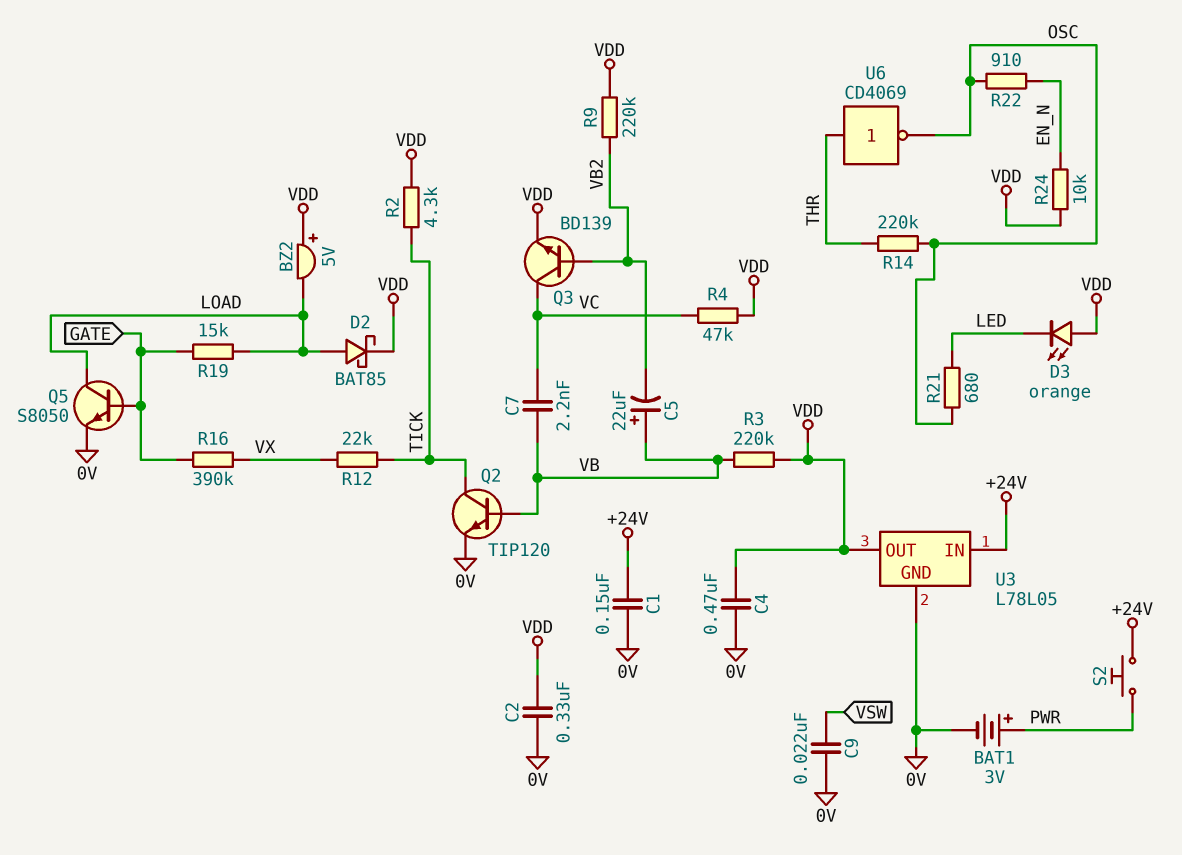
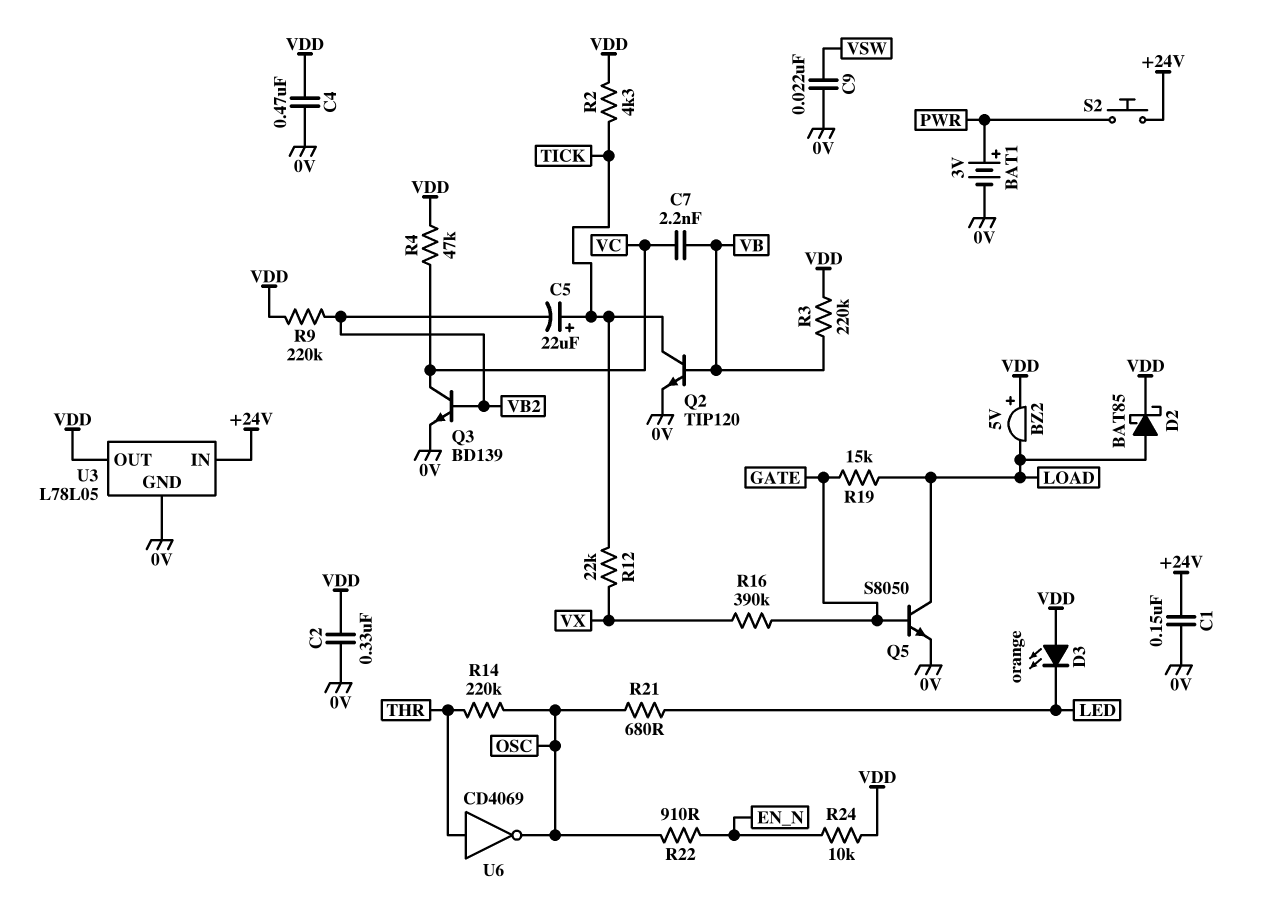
C5: 22uF (plus VB, minus VB2) -> 22uF (plus TICK, minus VB2)
Q3: NPN BD139 (B VB2, C VC, E VDD) -> NPN BD139 (B VB2, C VC, E 0V)

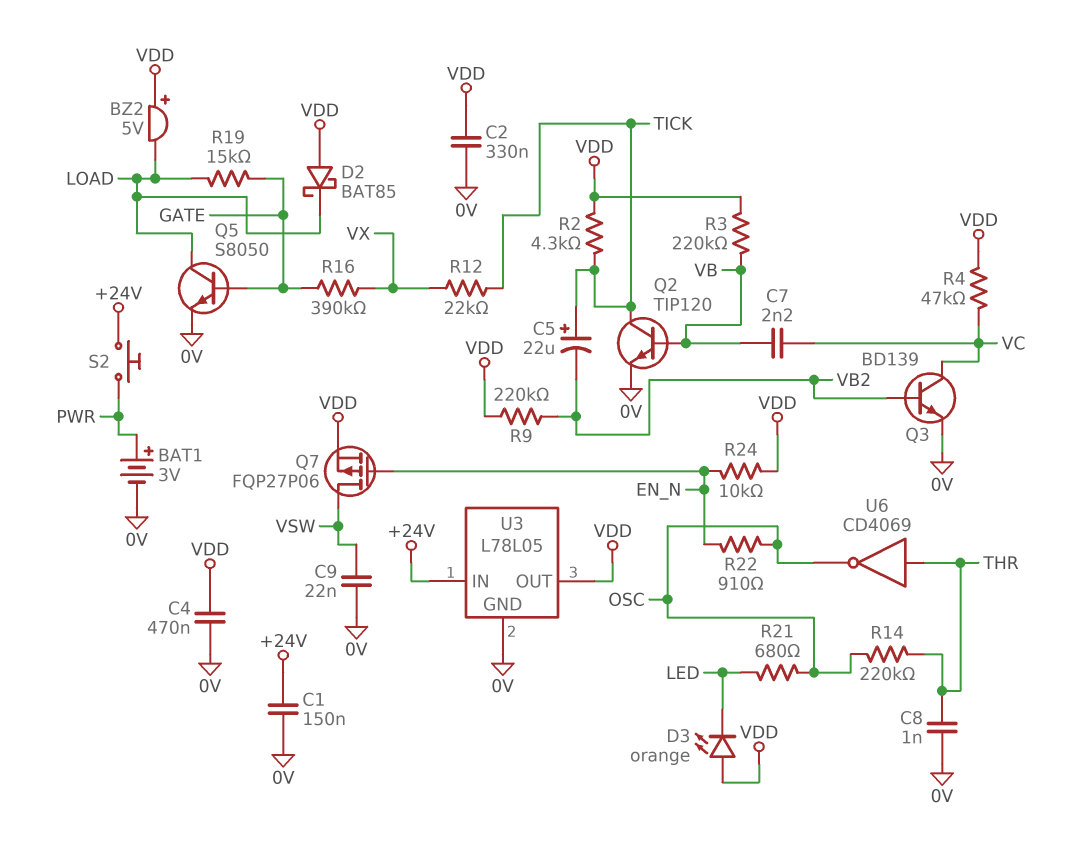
C8: none -> 1nF (0V, THR)
D2: schottky BAT85 (A LOAD, K VDD) -> schottky BAT85 (A VDD, K LOAD)
Q7: none -> PMOS FQP27P06 (G EN_N, D VSW, S VDD)

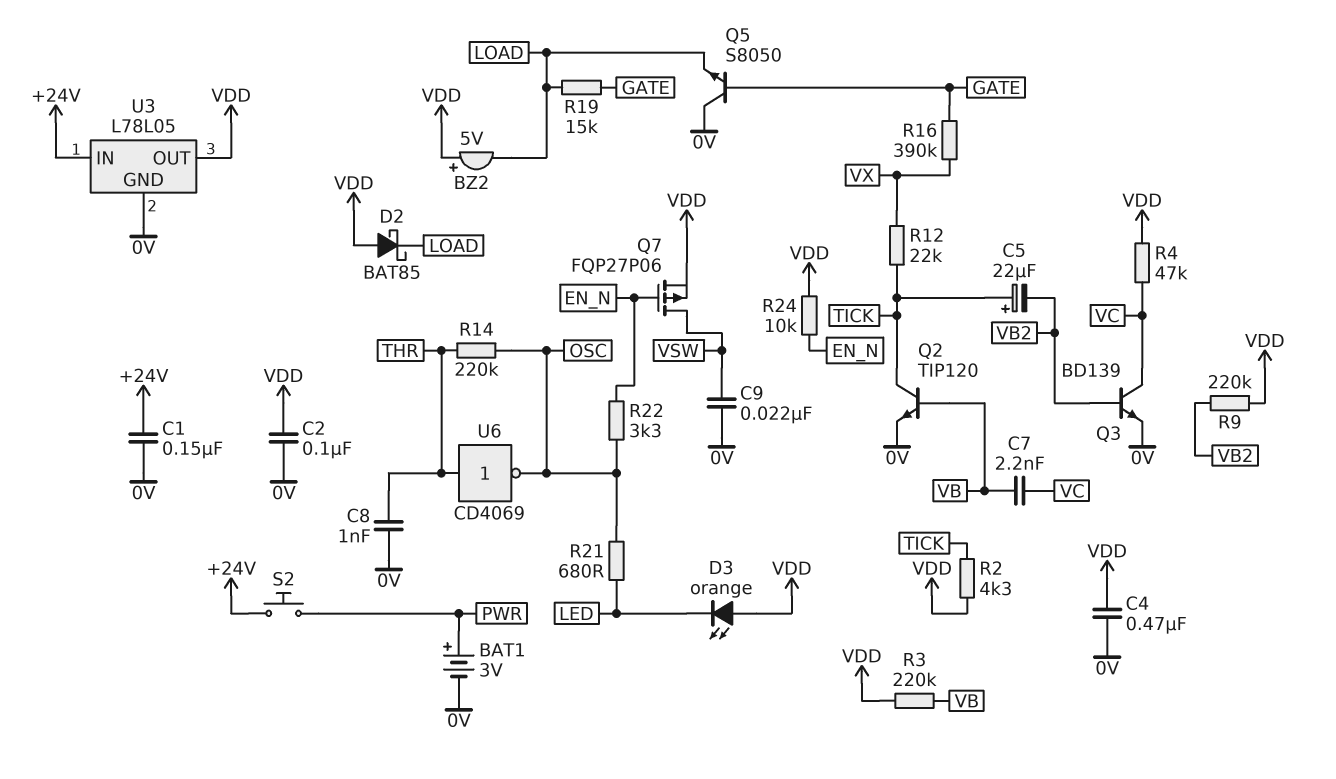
C2: 330nF (0V, VDD) -> 100nF (0V, VDD)
Q5: NPN S8050 (B GATE, C LOAD, E 0V) -> NPN S8050 (B GATE, C 0V, E LOAD)
R22: 910 (EN_N, OSC) -> 3.3k (EN_N, OSC)

